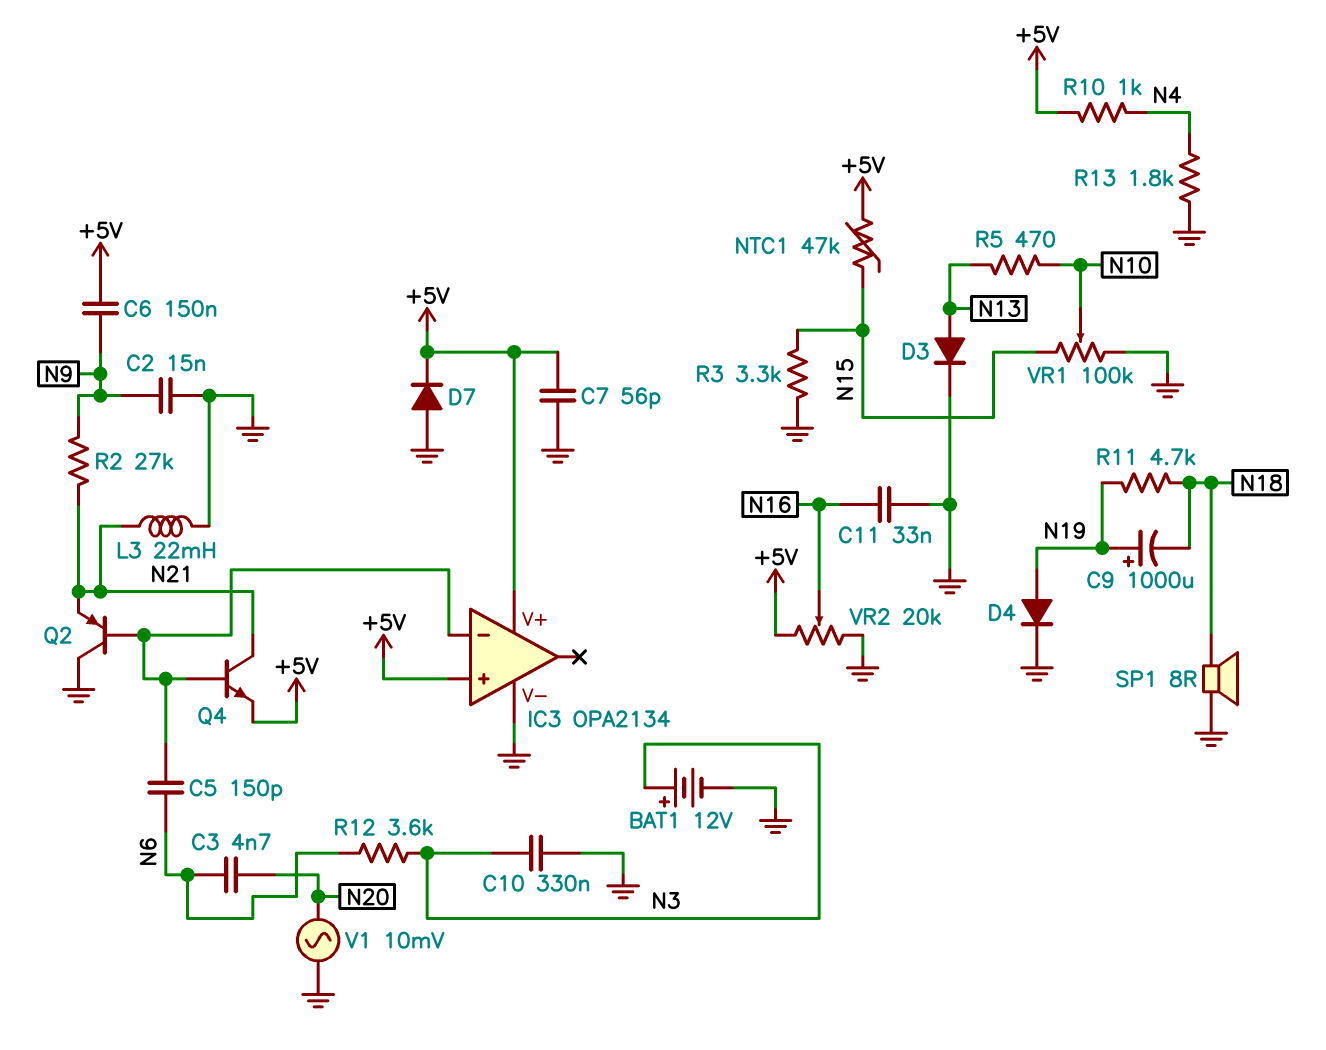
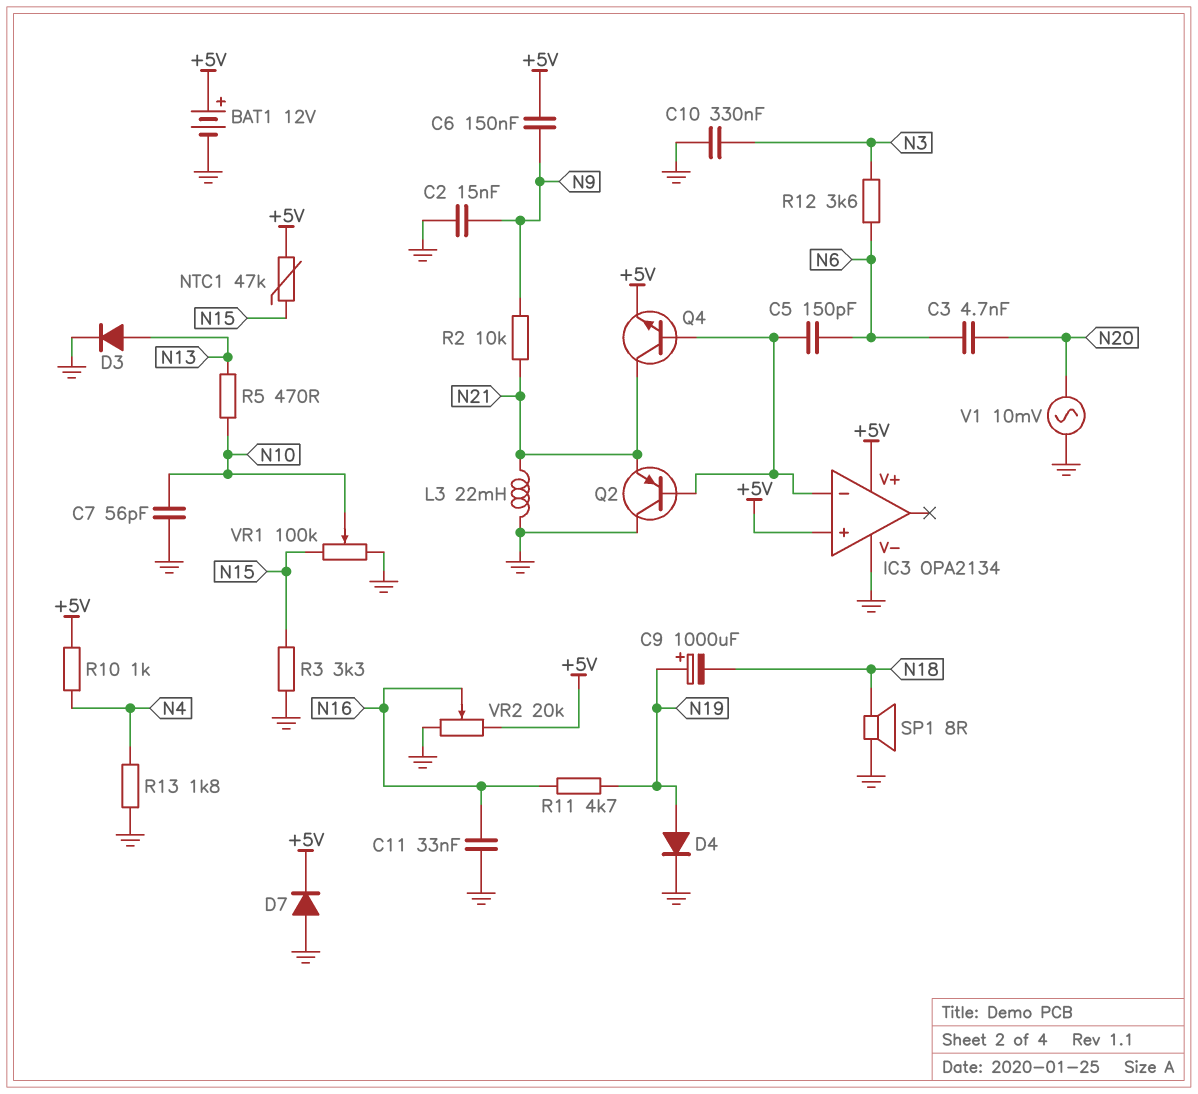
BAT1: 12V (plus N3, minus GND) -> 12V (plus +5V, minus GND)
C7: 56pF (+5V, GND) -> 56pF (GND, N10)
R2: 27k (N9, N21) -> 10k (N9, N21)
R11: 4.7k (N18, N19) -> 4.7k (N16, N19)

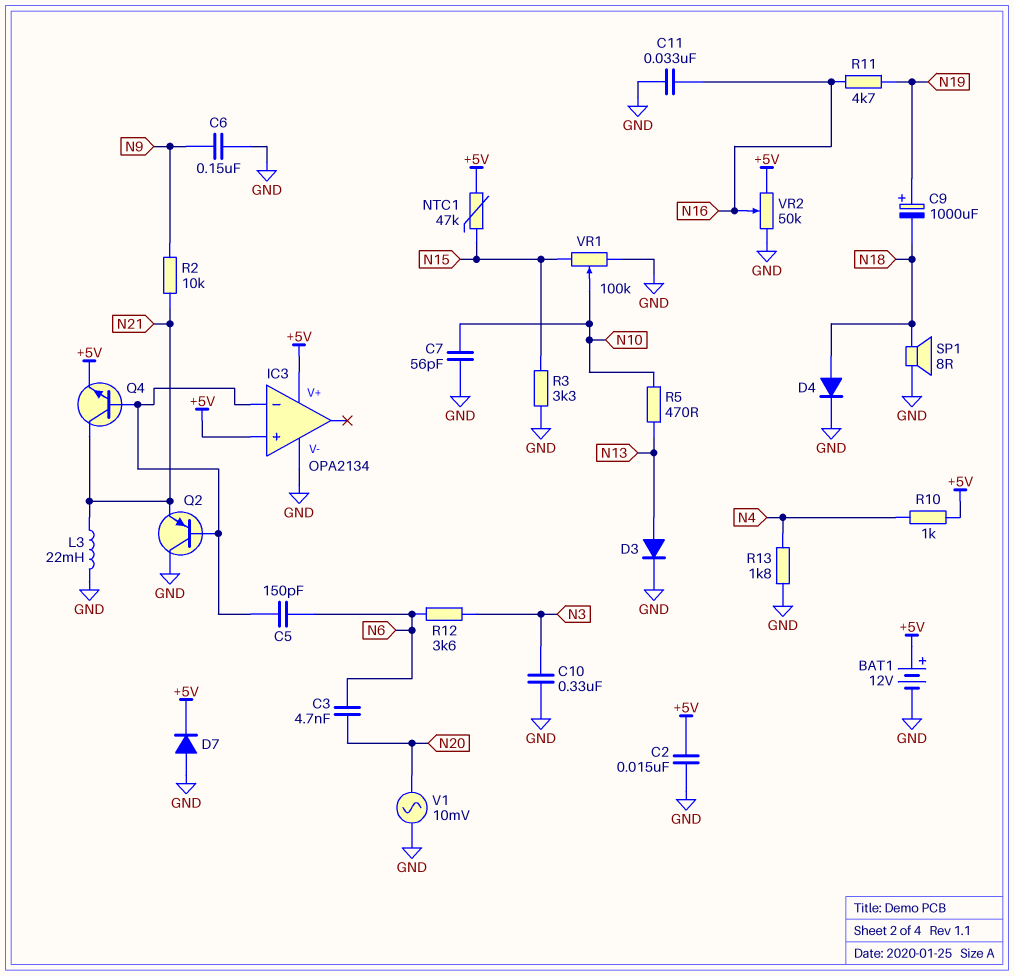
C2: 15nF (GND, N9) -> 15nF (+5V, GND)
C6: 150nF (+5V, N9) -> 150nF (GND, N9)
D4: diode (A N19, K GND) -> diode (A N18, K GND)
VR2: 20k (+5V, GND, wiper N16) -> 50k (+5V, GND, wiper N16)

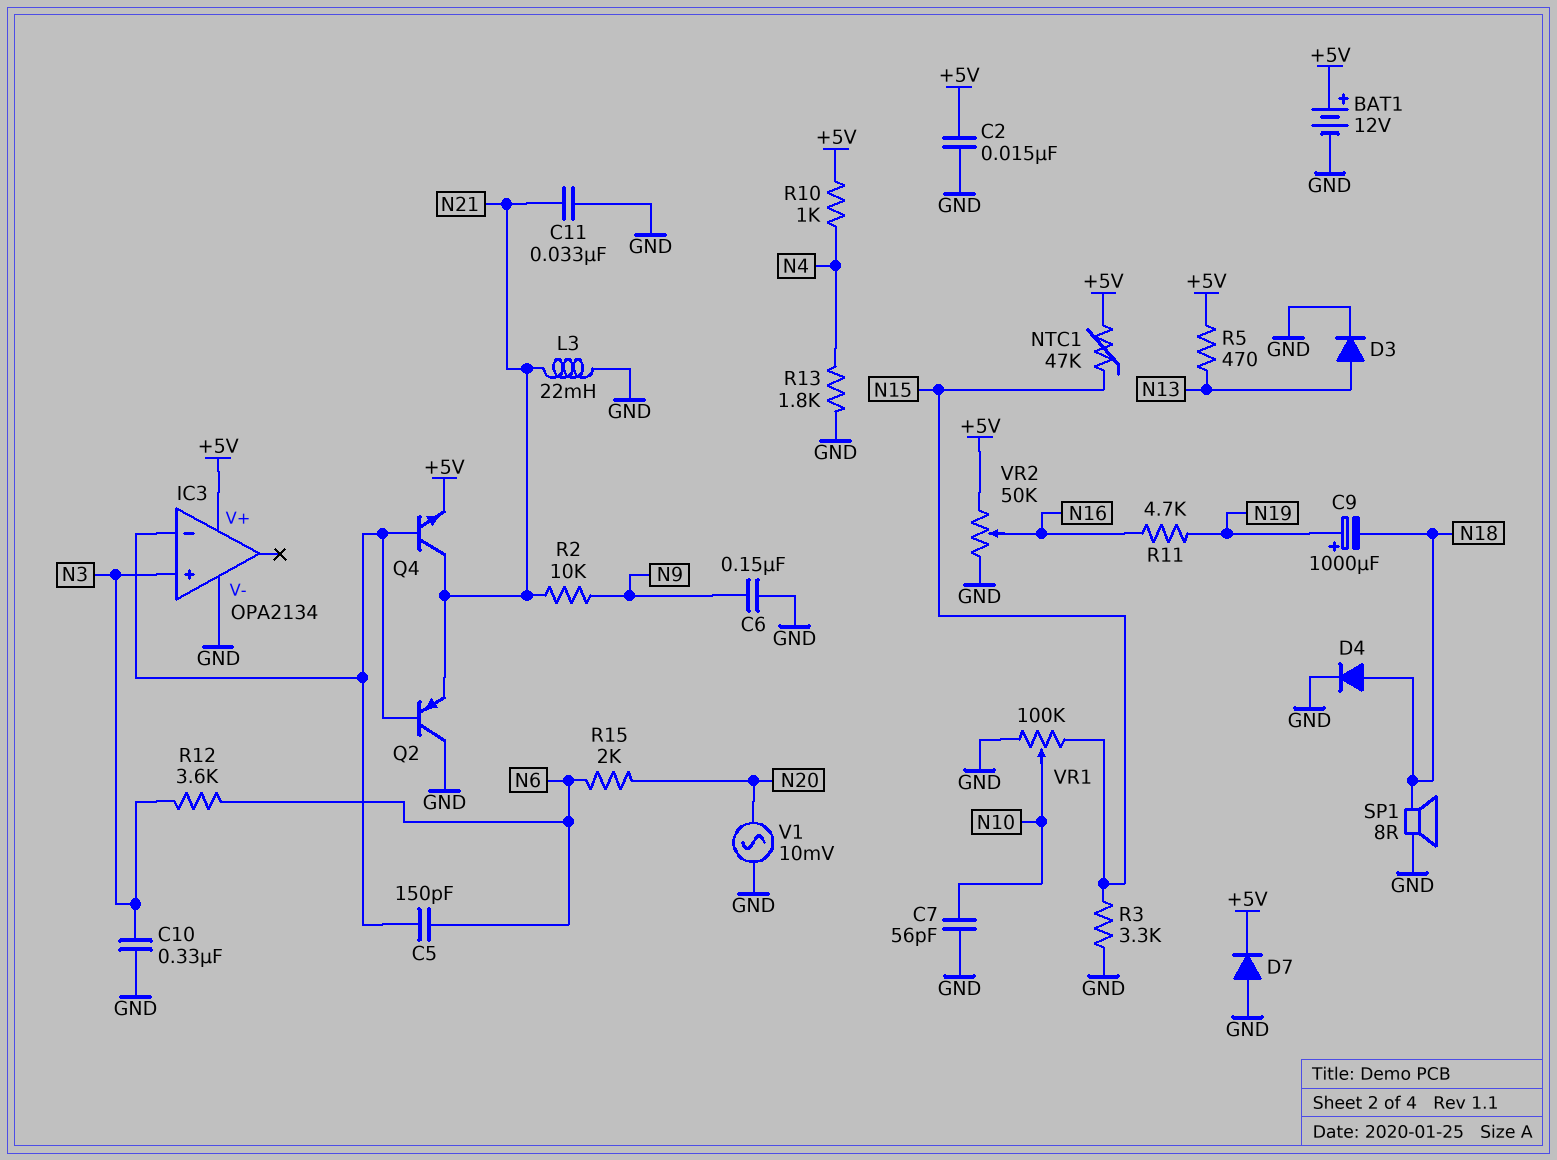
C3: 4.7nF (N6, N20) -> none
C11: 33nF (GND, N16) -> 33nF (GND, N21)
IC3 pin in+: +5V -> N3
R5: 470 (N10, N13) -> 470 (+5V, N13)
R15: none -> 2k (N6, N20)

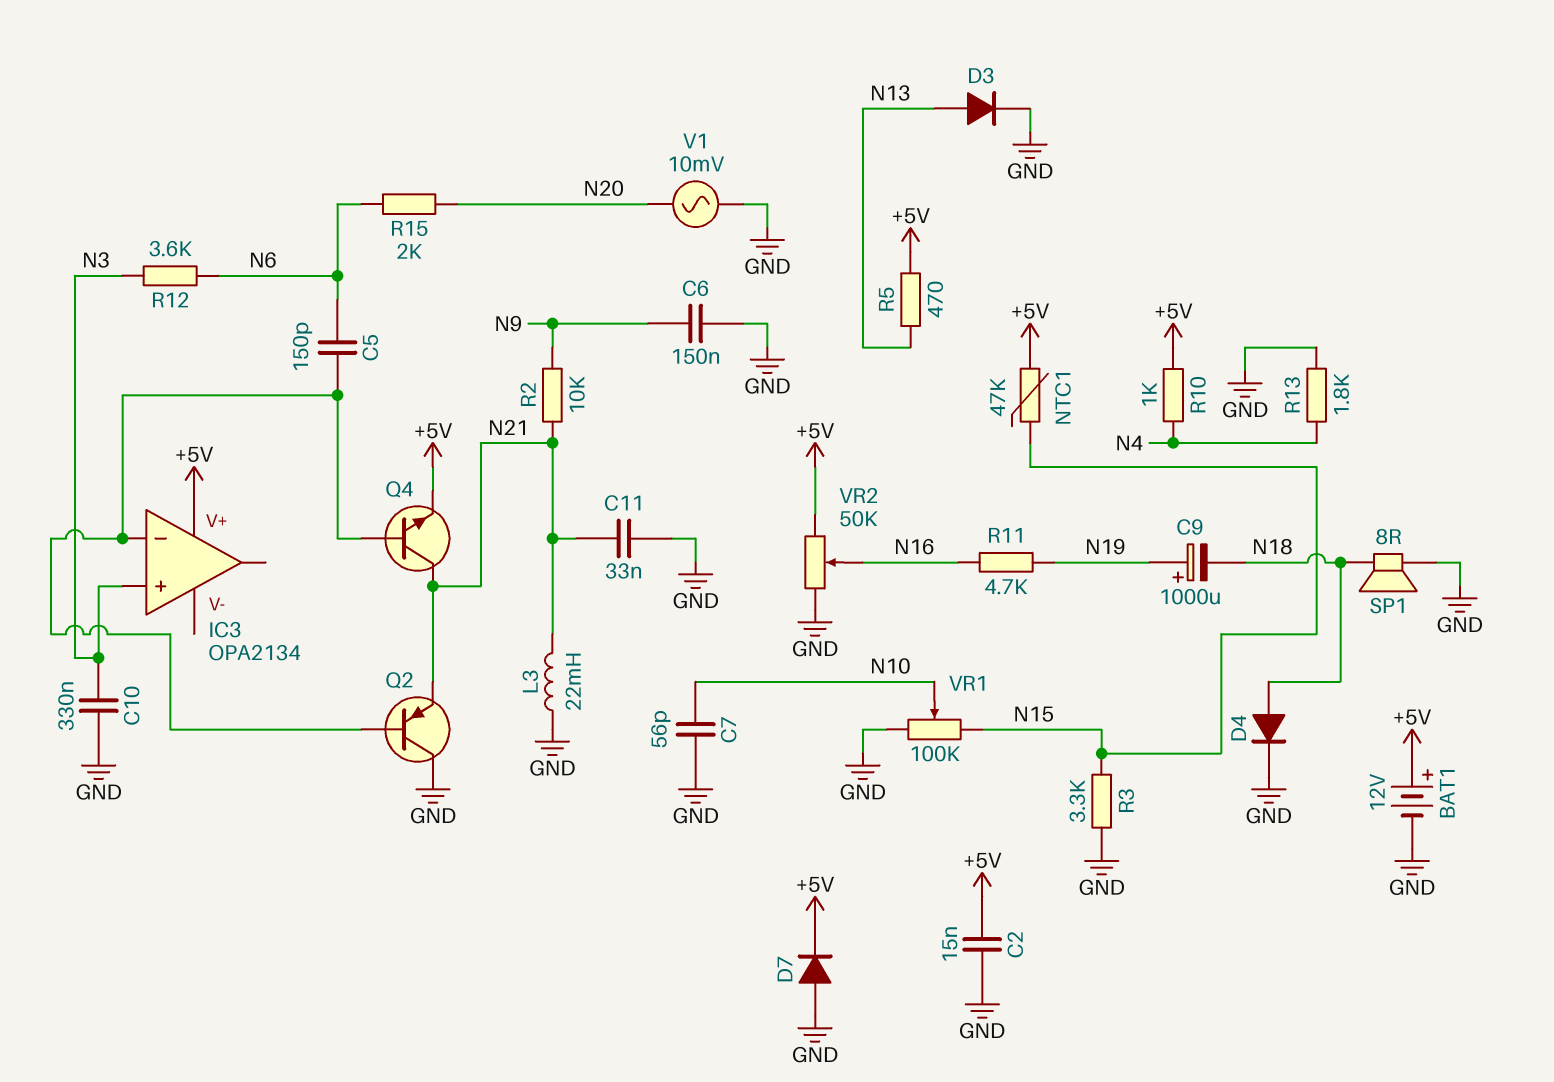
IC3 pin V-: GND -> none

